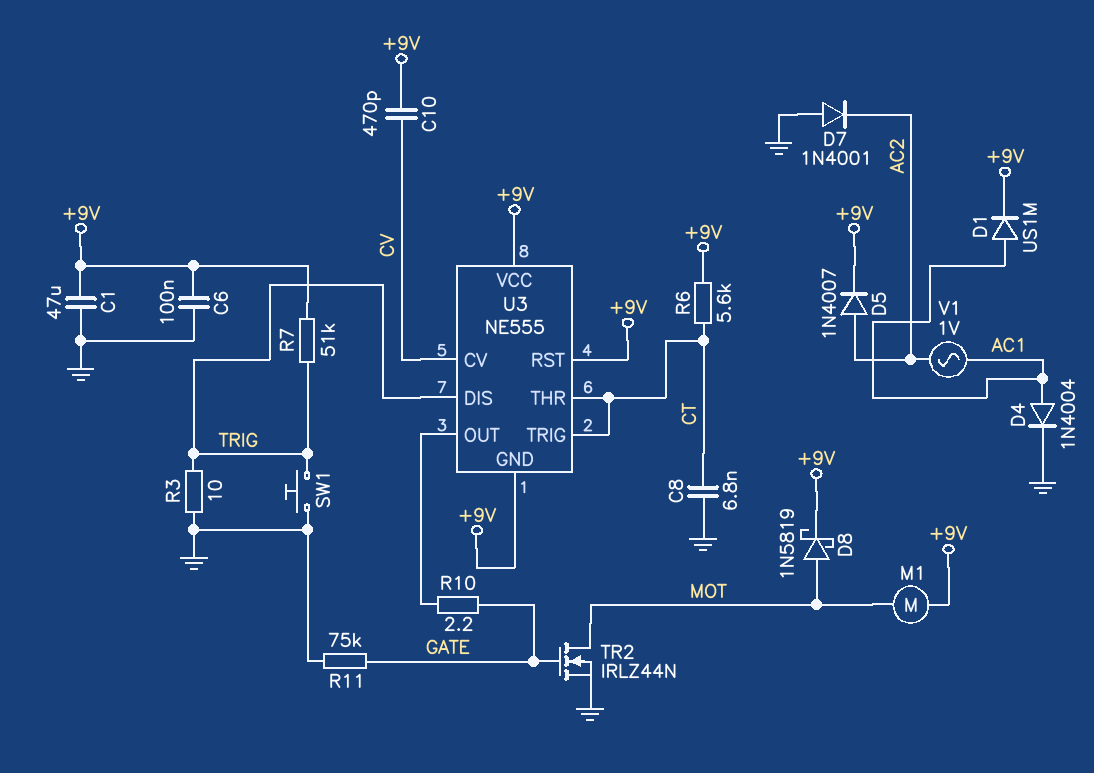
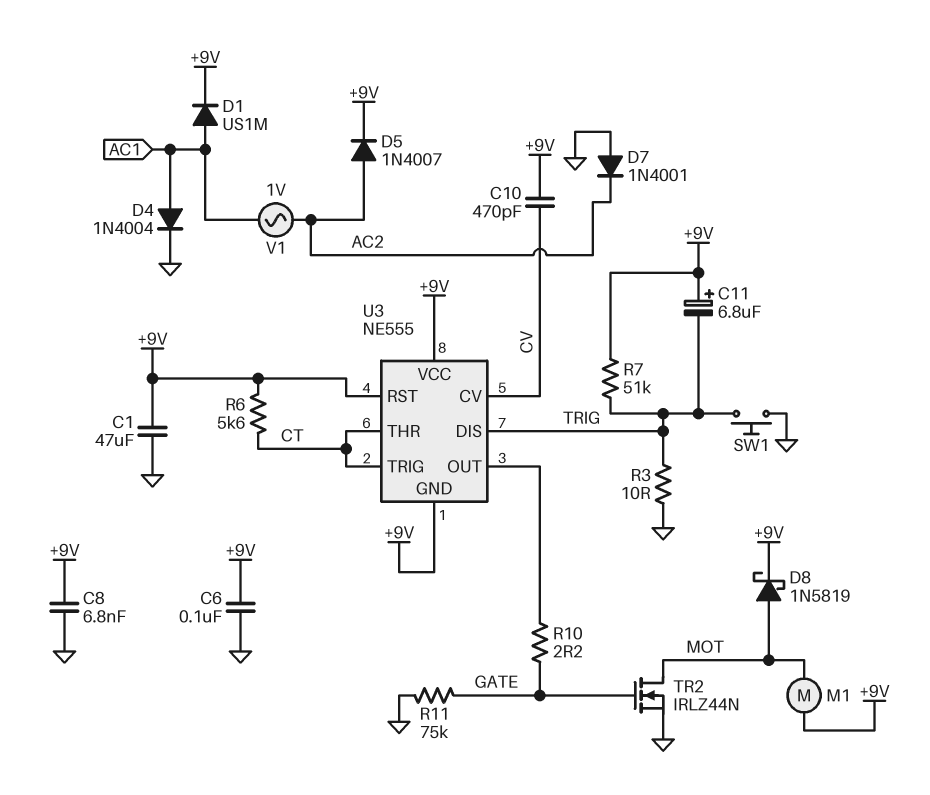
C8: 6.8nF (CT, GND) -> 6.8nF (+9V, GND)
C11: none -> 6.8uF (plus +9V, minus TRIG)

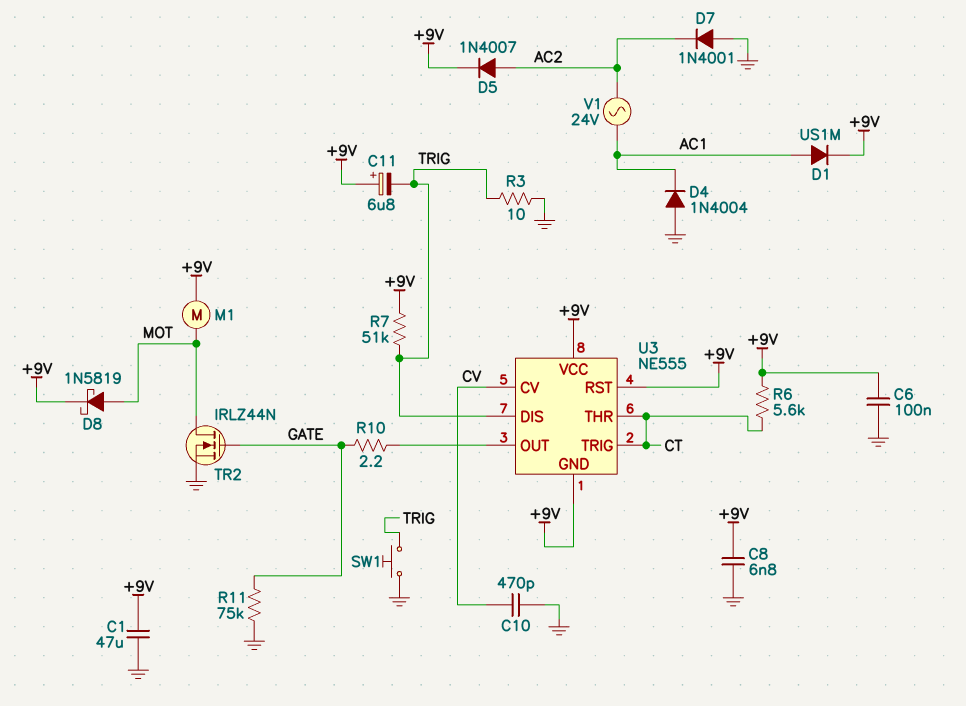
C10: 470pF (+9V, CV) -> 470pF (CV, GND)
D4: diode 1N4004 (A AC1, K GND) -> diode 1N4004 (A GND, K AC1)
V1: AC 1V (AC1, AC2) -> AC 24V (AC1, AC2)

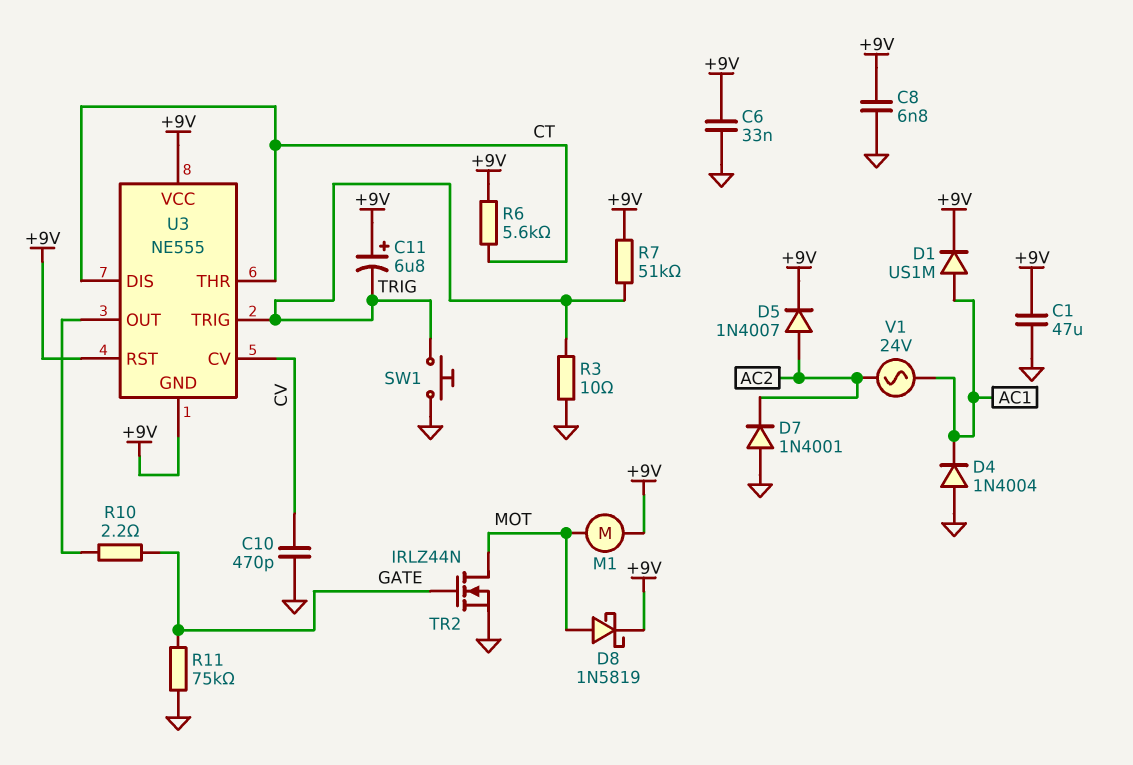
C6: 100nF (+9V, GND) -> 33nF (+9V, GND)
U3 pin DIS: TRIG -> CT
U3 pin TRIG: CT -> TRIG

